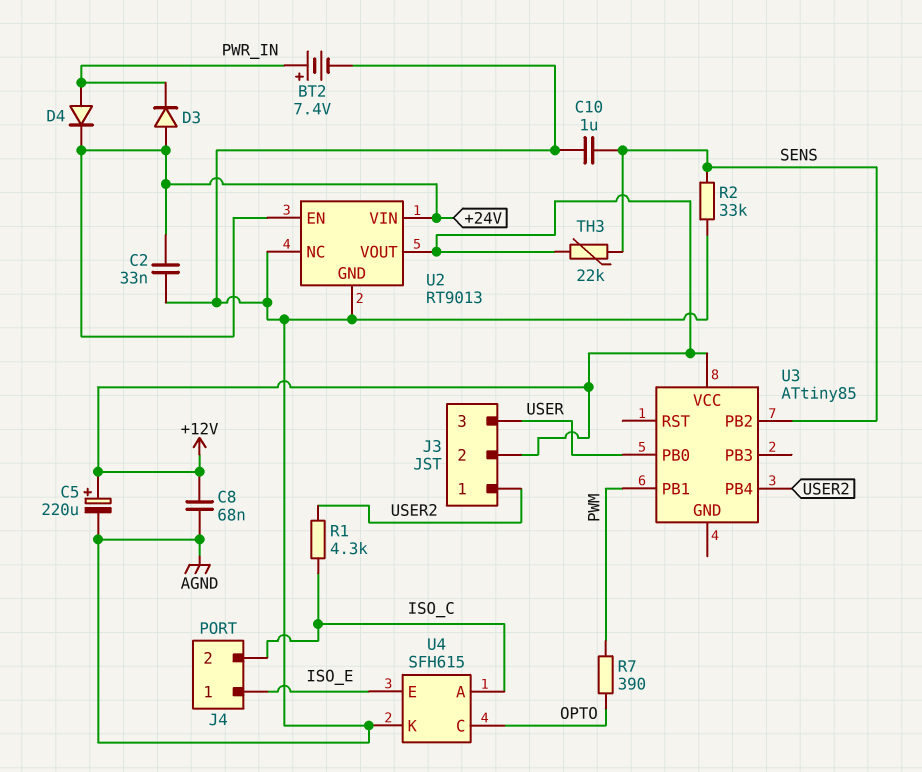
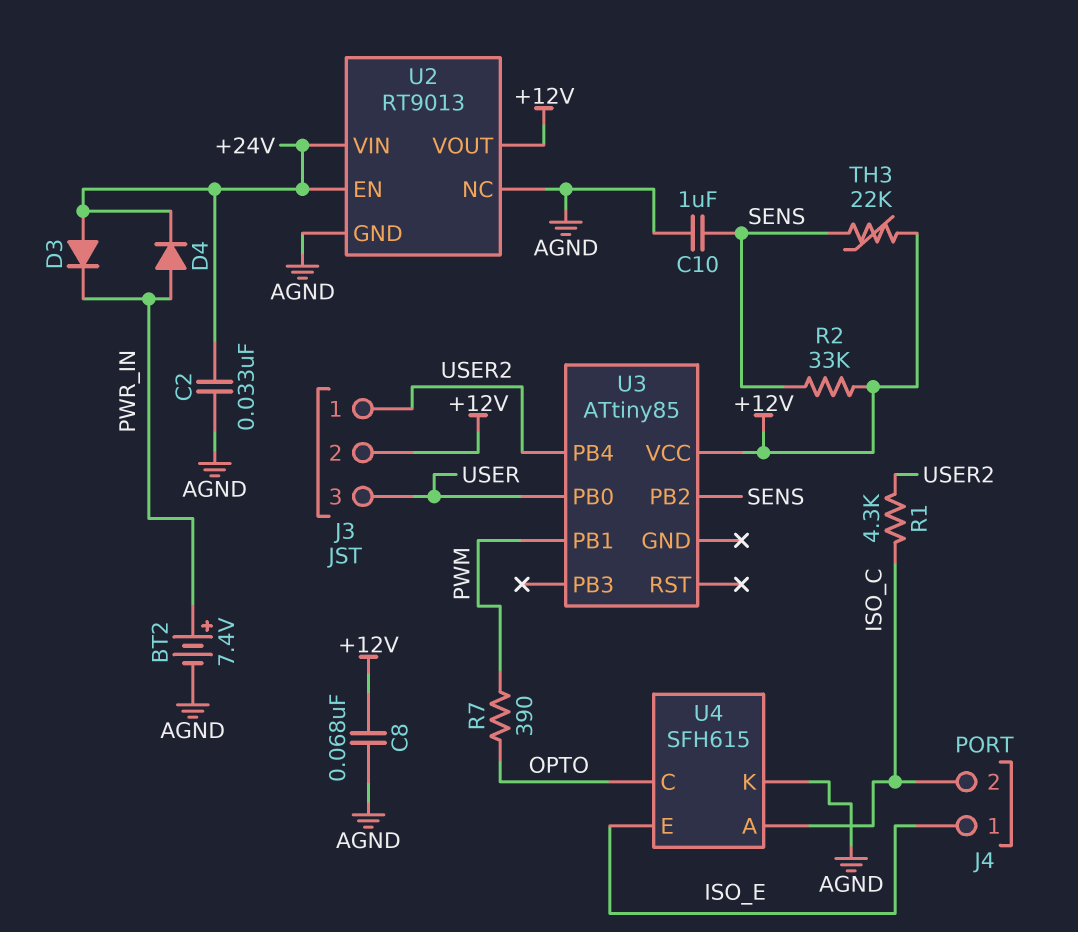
C5: 220uF (plus +12V, minus AGND) -> none
R2: 33k (AGND, SENS) -> 33k (+12V, SENS)

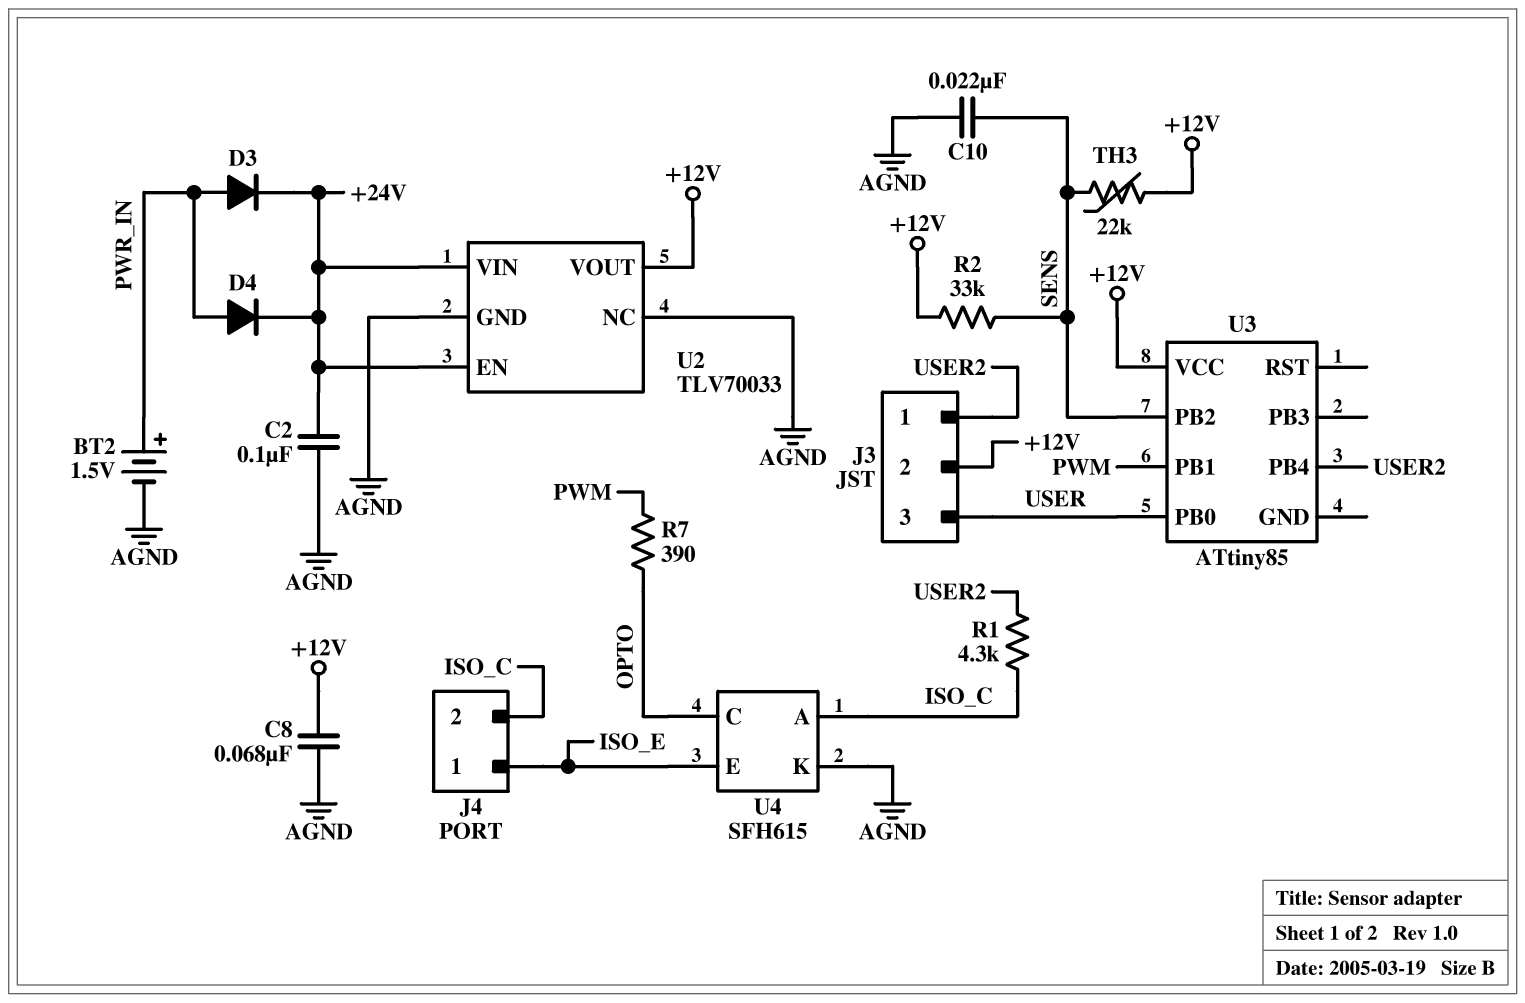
BT2: 7.4V (plus PWR_IN, minus AGND) -> 1.5V (plus PWR_IN, minus AGND)
C2: 33nF (+24V, AGND) -> 100nF (+24V, AGND)
C10: 1uF (AGND, SENS) -> 22nF (AGND, SENS)
D3: diode (A +24V, K PWR_IN) -> diode (A PWR_IN, K +24V)
U2: RT9013 -> TLV70033

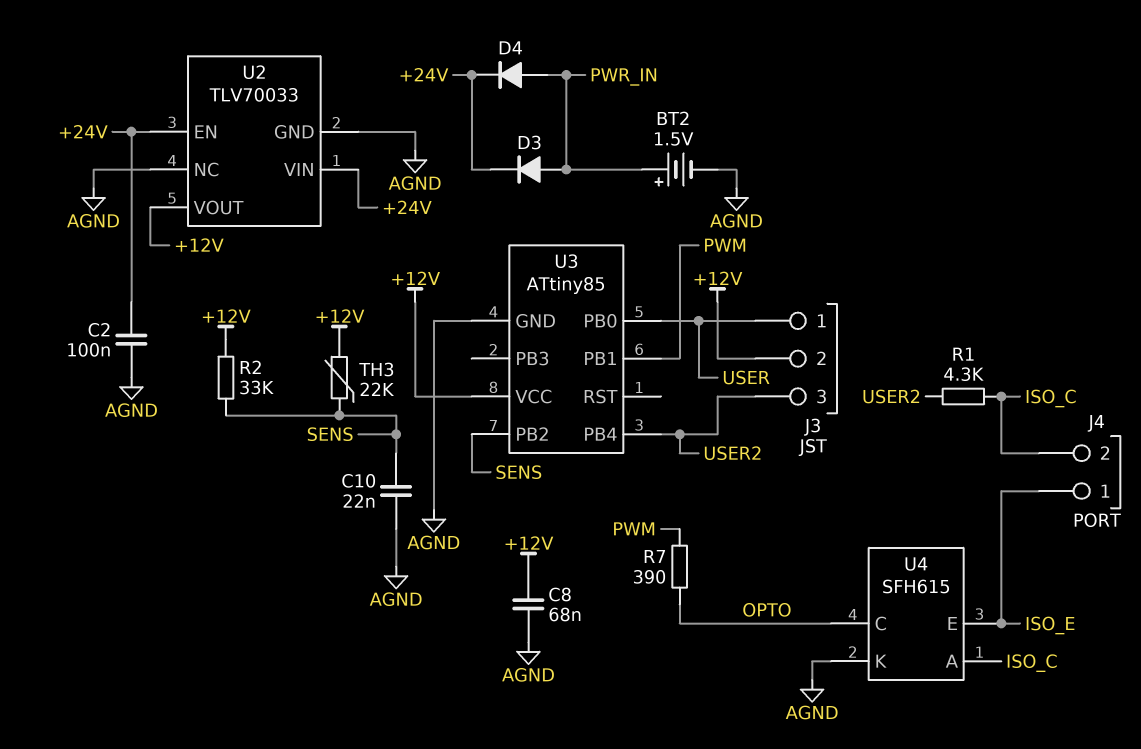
J3 pin 1: USER2 -> USER
J3 pin 3: USER -> USER2
U3 pin GND: none -> AGND

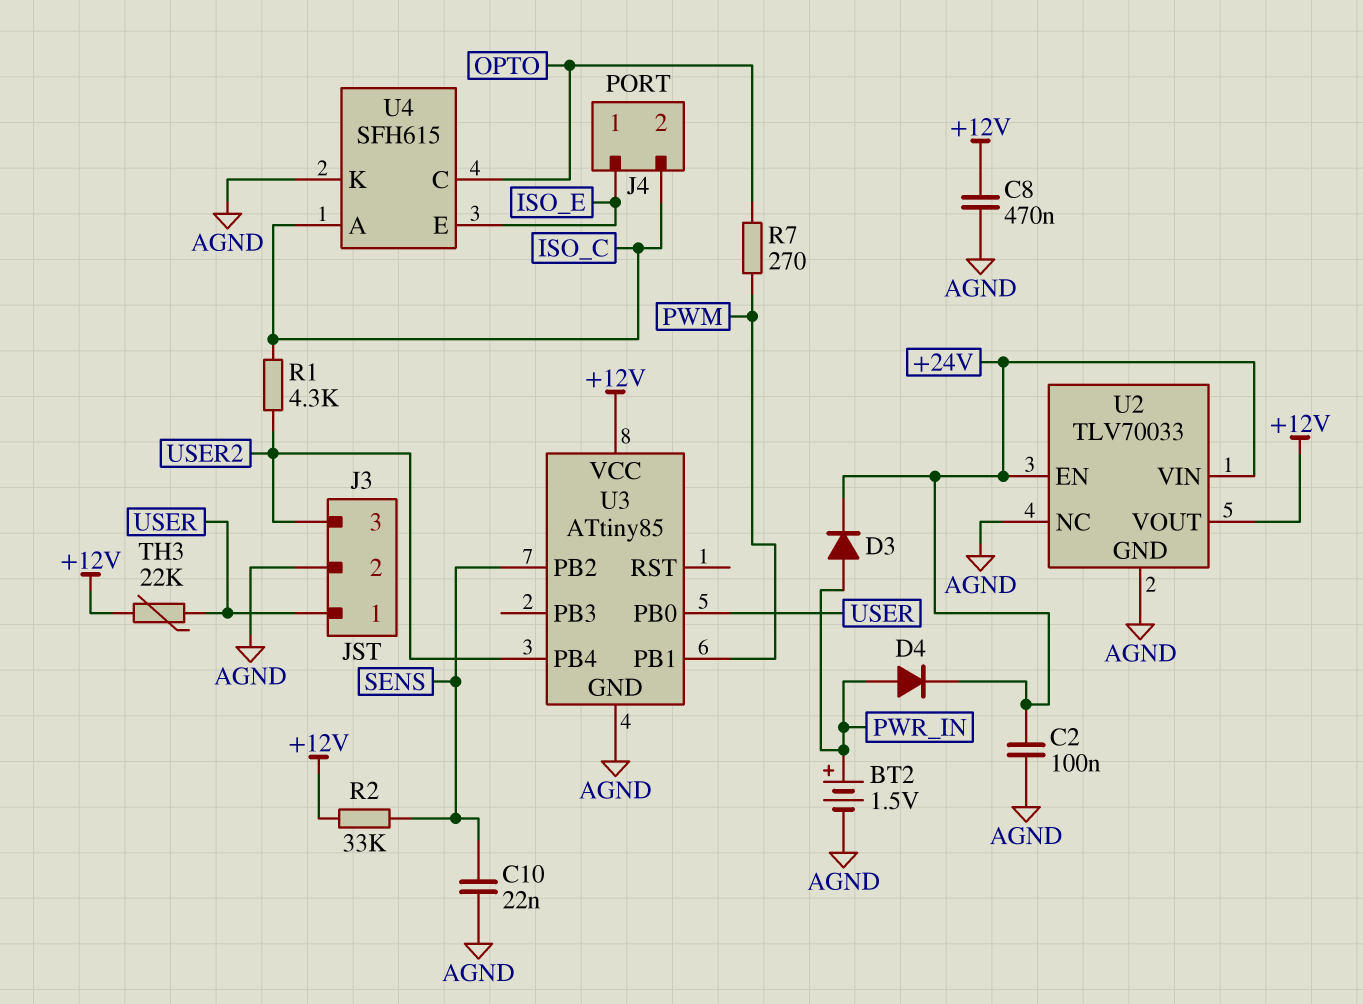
C8: 68nF (+12V, AGND) -> 470nF (+12V, AGND)
J3 pin 2: +12V -> AGND
R7: 390 (OPTO, PWM) -> 270 (OPTO, PWM)
TH3: 22k (+12V, SENS) -> 22k (+12V, USER)

